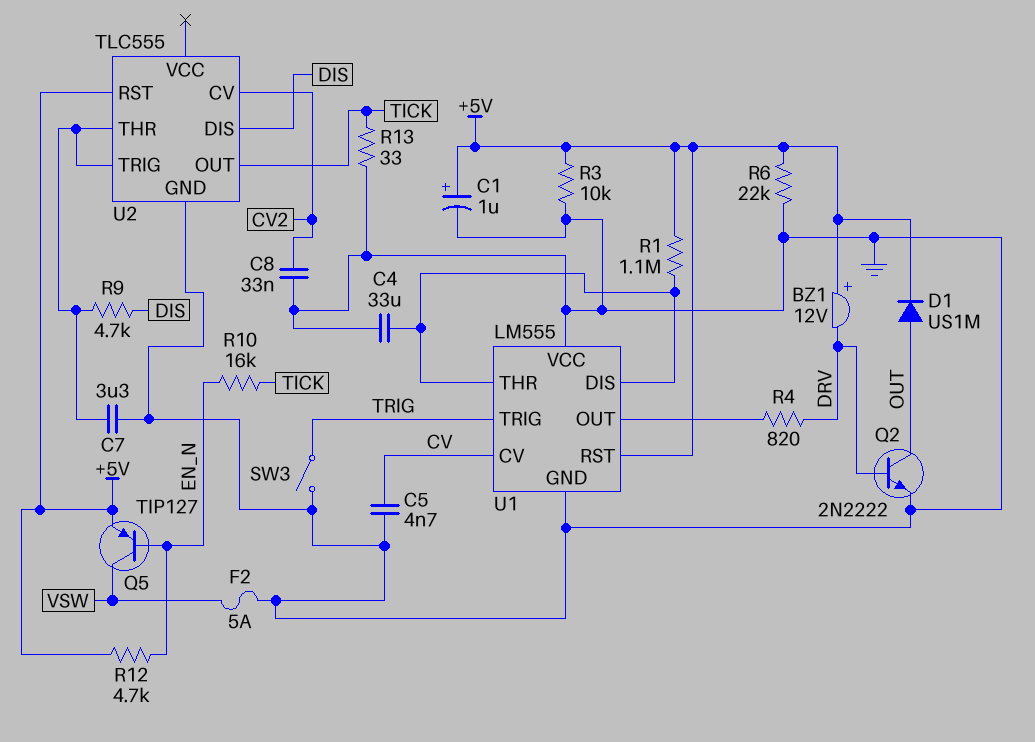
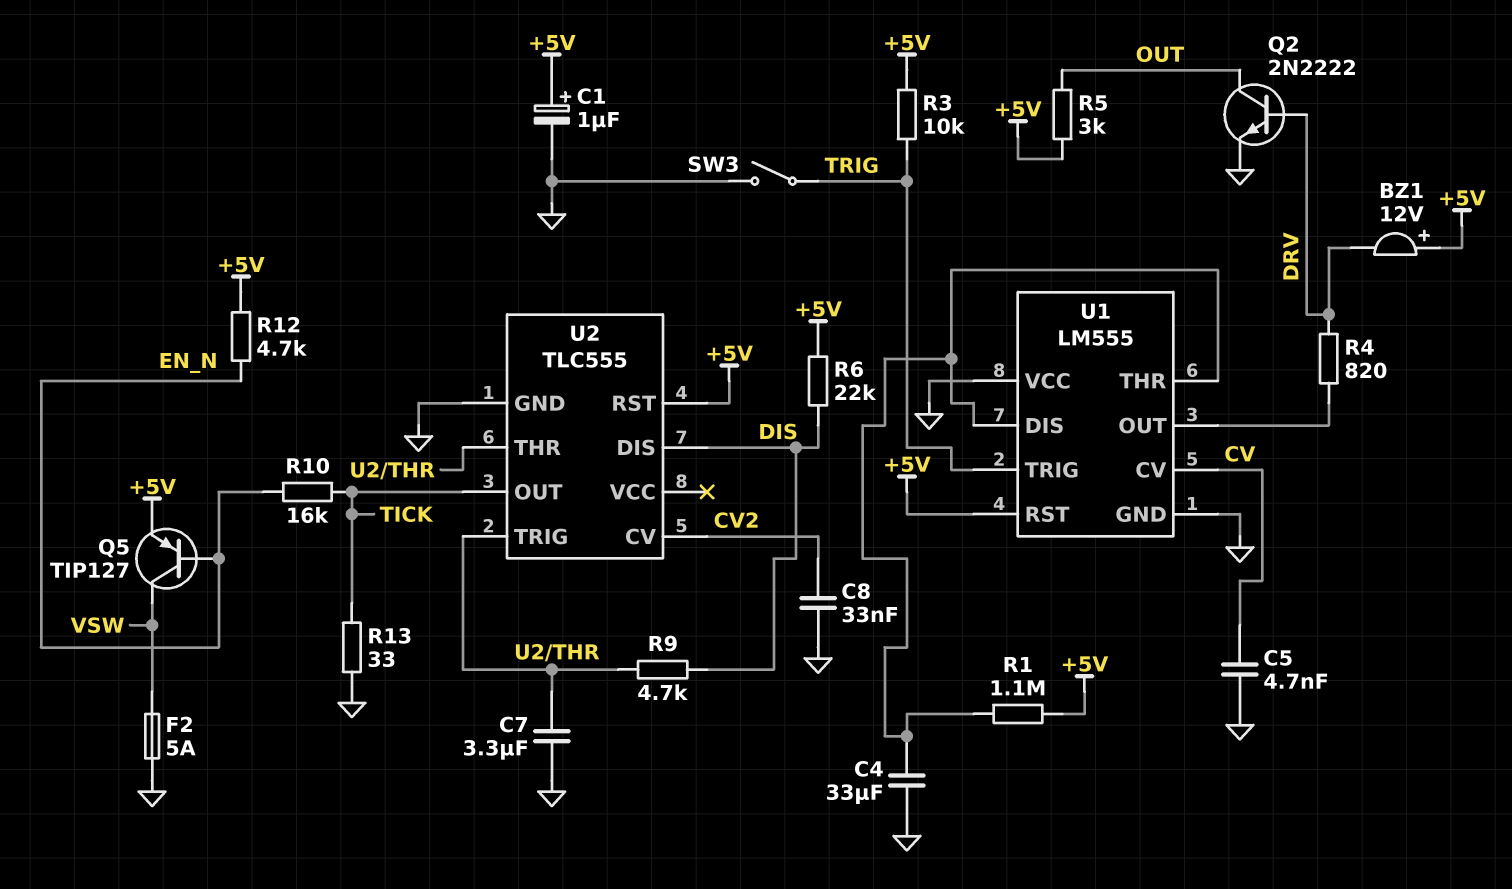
D1: diode US1M (A OUT, K +5V) -> none
R3: 10k (+5V, GND) -> 10k (+5V, TRIG)
R5: none -> 3k (+5V, OUT)
R6: 22k (+5V, GND) -> 22k (+5V, DIS)

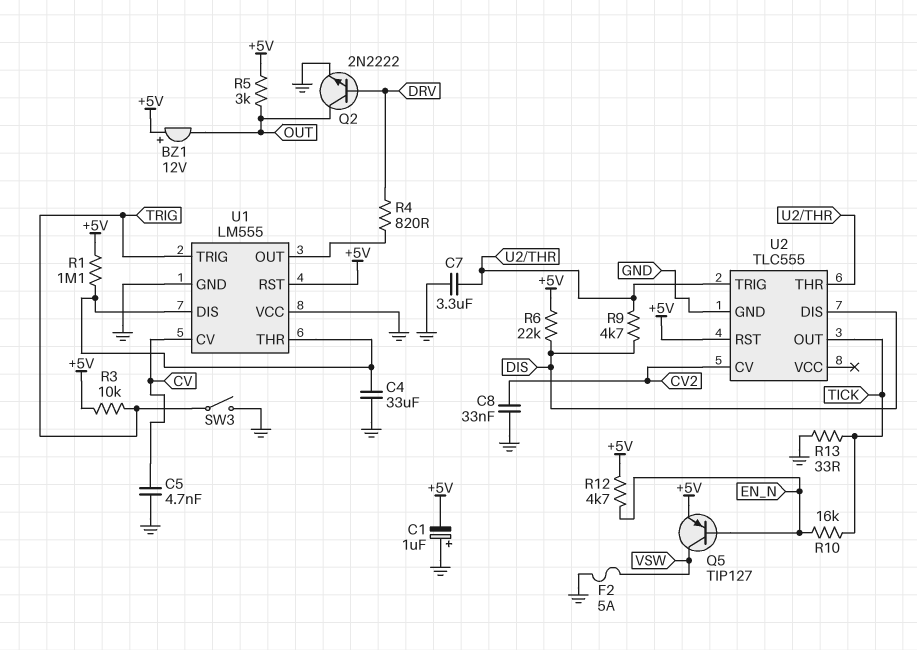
BZ1: buzzer 12V (plus +5V, minus DRV) -> buzzer 12V (plus +5V, minus OUT)
C1: 1uF (plus +5V, minus GND) -> 1uF (plus GND, minus +5V)

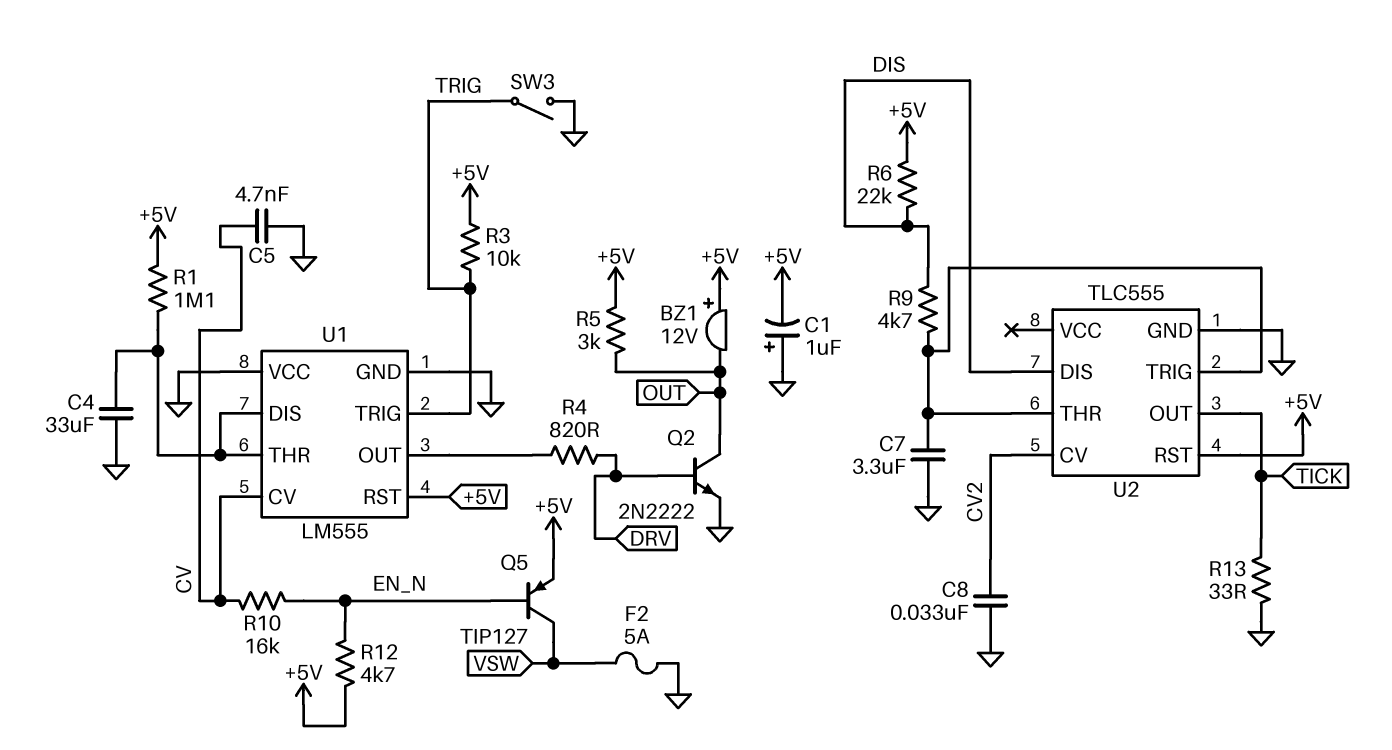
R10: 16k (EN_N, TICK) -> 16k (CV, EN_N)

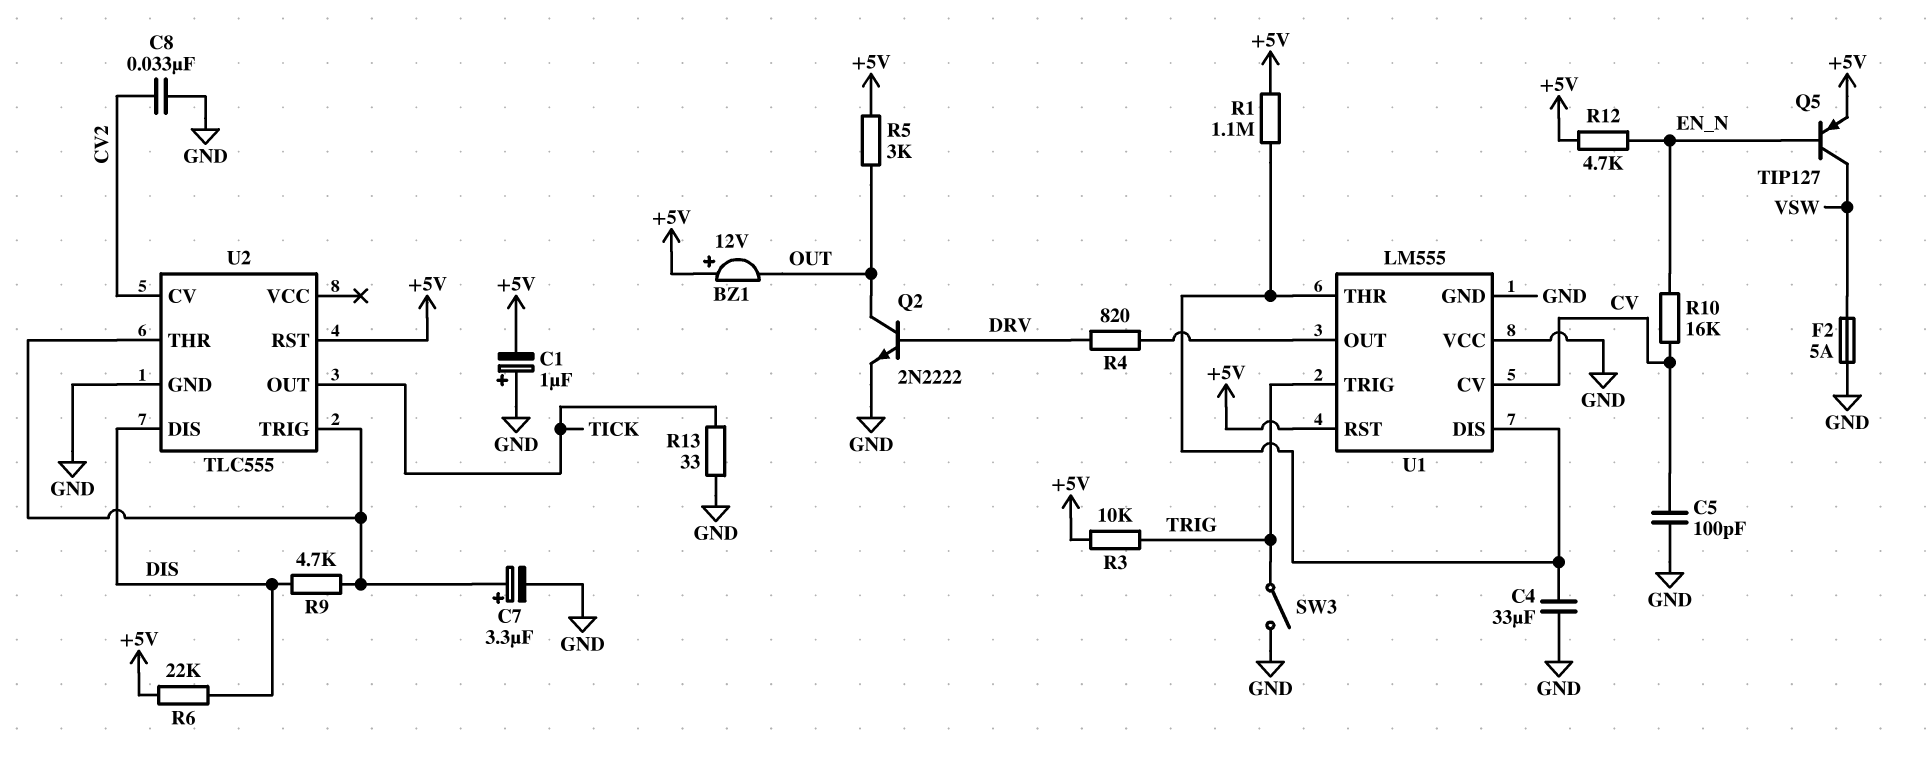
C5: 4.7nF (CV, GND) -> 100pF (CV, GND)
C7: 3.3uF (GND, U2/THR) -> 3.3uF (plus U2/THR, minus GND)

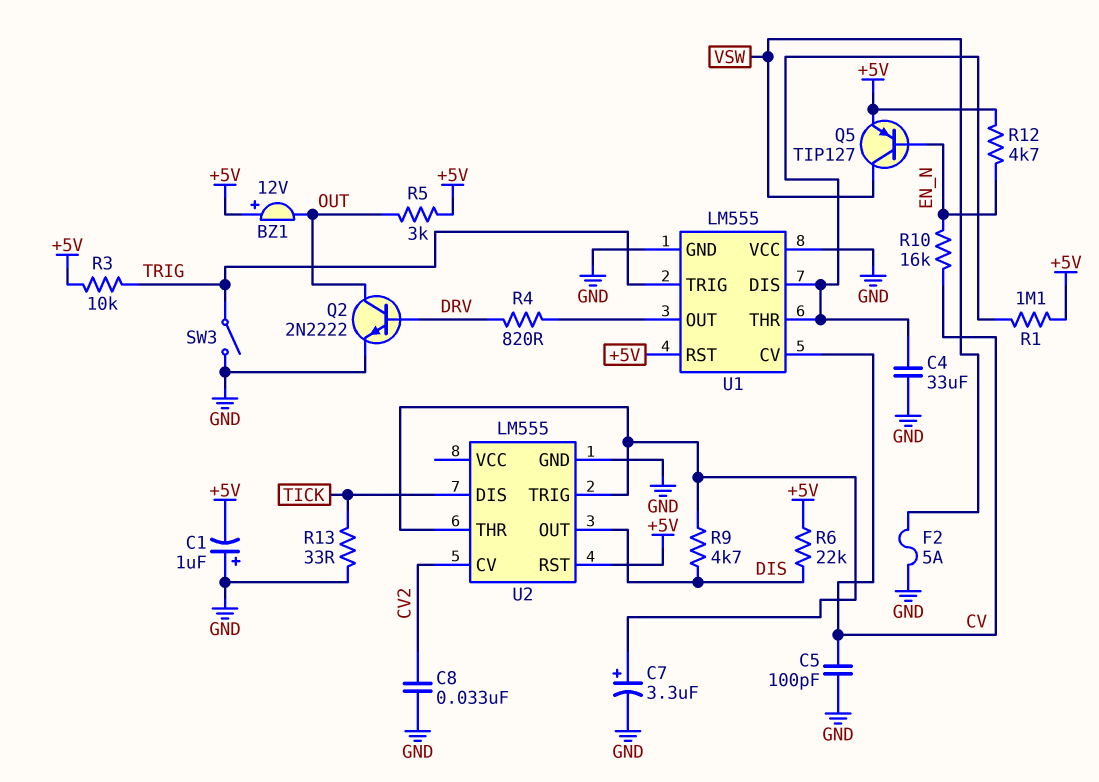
U2: TLC555 -> LM555
U2 pin DIS: DIS -> TICK
U2 pin OUT: TICK -> DIS

